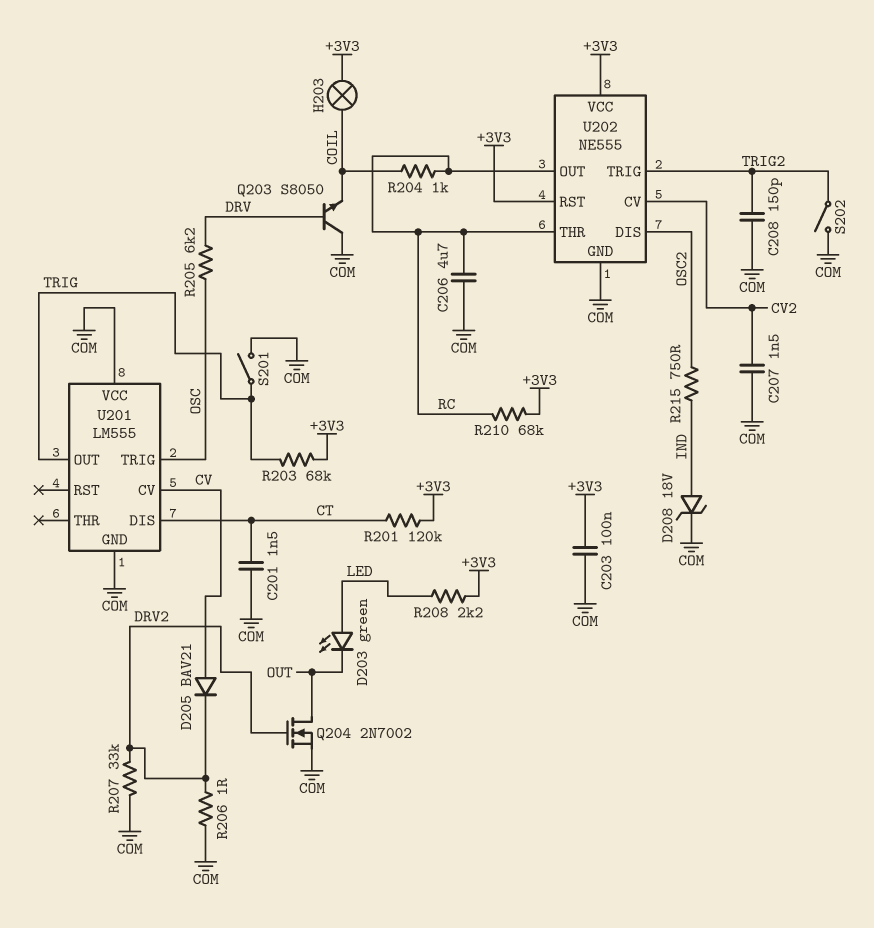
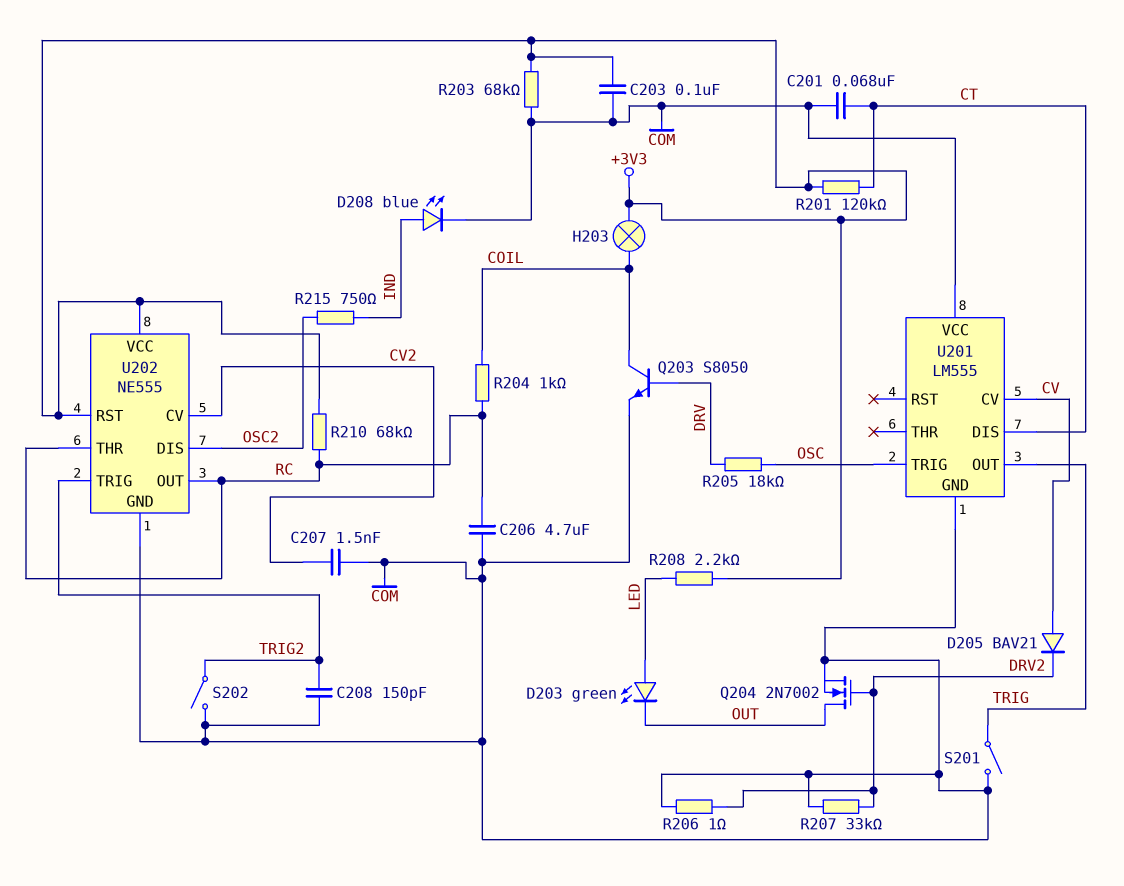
C201: 1.5nF (COM, CT) -> 68nF (COM, CT)
D208: zener 18V (A IND, K COM) -> LED blue (A IND, K COM)
Q203: NPN S8050 (B DRV, C COM, E COIL) -> NPN S8050 (B DRV, C COIL, E COM)
R203: 68k (+3V3, TRIG) -> 68k (+3V3, COM)
R205: 6.2k (DRV, OSC) -> 18k (DRV, OSC)

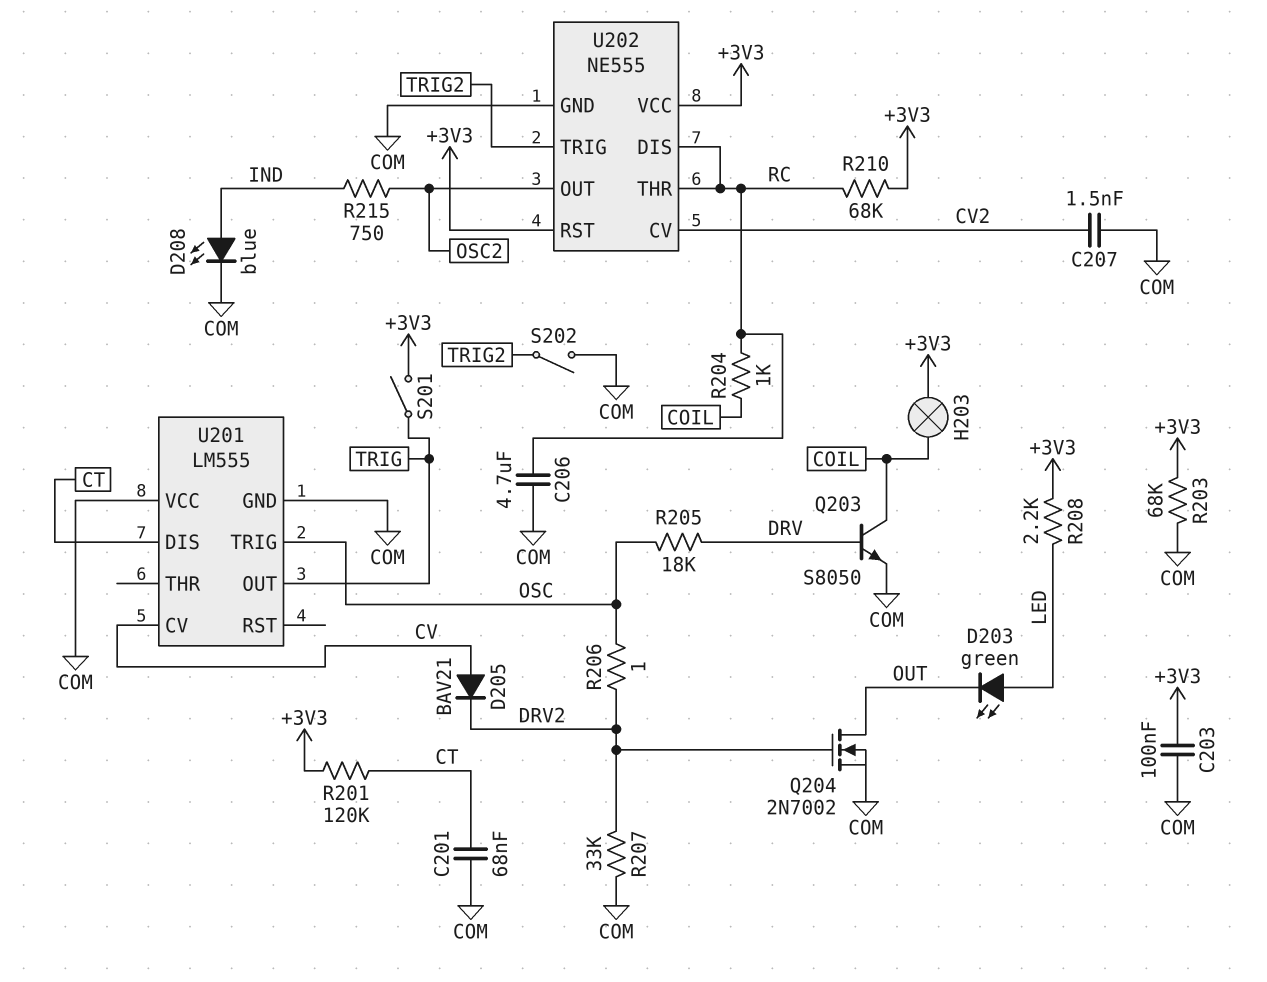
C208: 150pF (COM, TRIG2) -> none
R206: 1 (COM, DRV2) -> 1 (DRV2, OSC)
S201: switch (COM, TRIG) -> switch (+3V3, TRIG)
U202 pin DIS: OSC2 -> RC
U202 pin OUT: RC -> OSC2

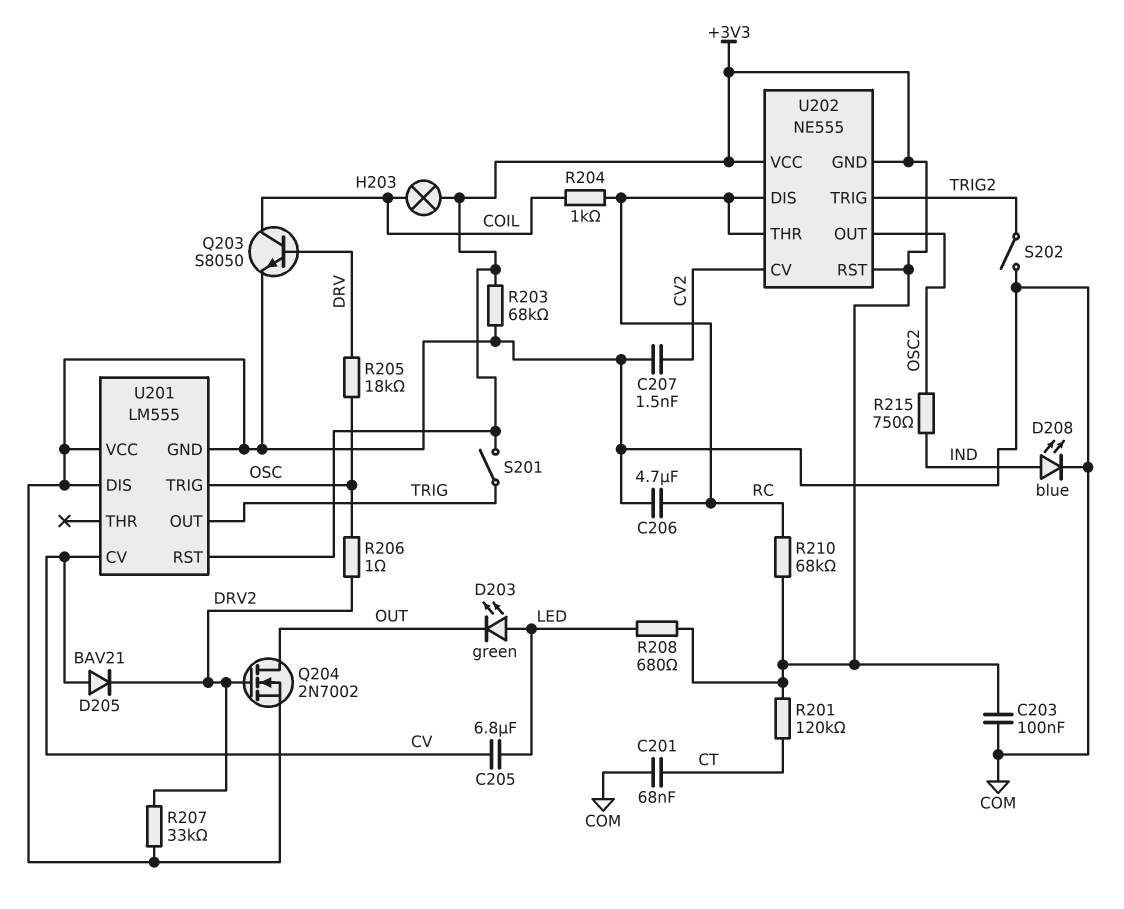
C205: none -> 6.8uF (CV, LED)
R208: 2.2k (+3V3, LED) -> 680 (+3V3, LED)
U201 pin DIS: CT -> COM
U201 pin RST: none -> +3V3
U202 pin GND: COM -> +3V3

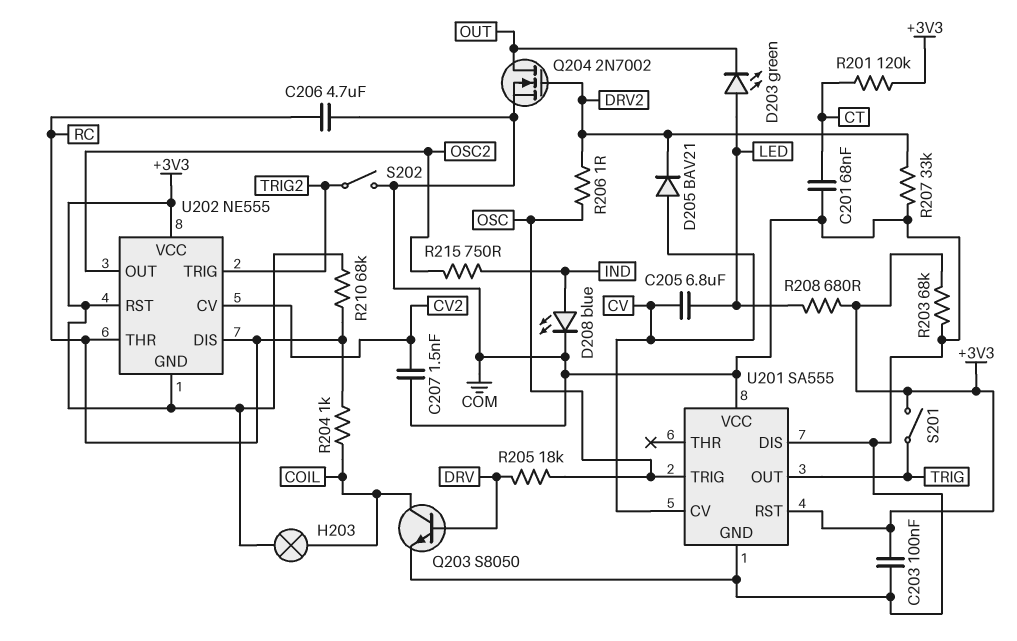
U201: LM555 -> SA555

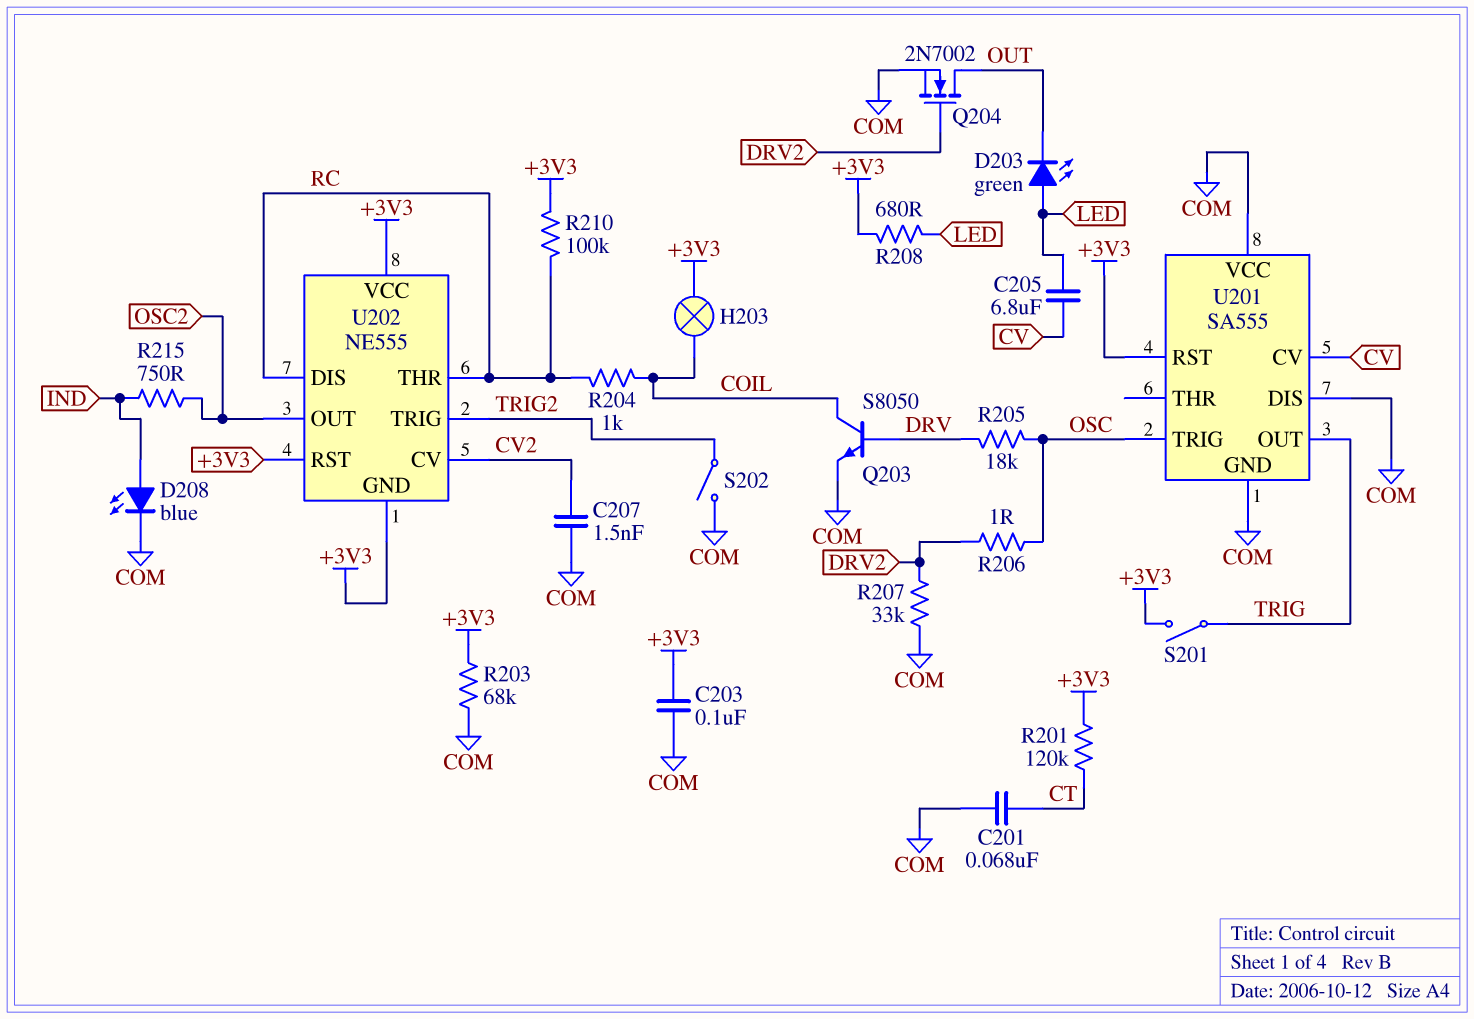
C206: 4.7uF (COM, RC) -> none
D205: diode BAV21 (A CV, K DRV2) -> none
R210: 68k (+3V3, RC) -> 100k (+3V3, RC)

